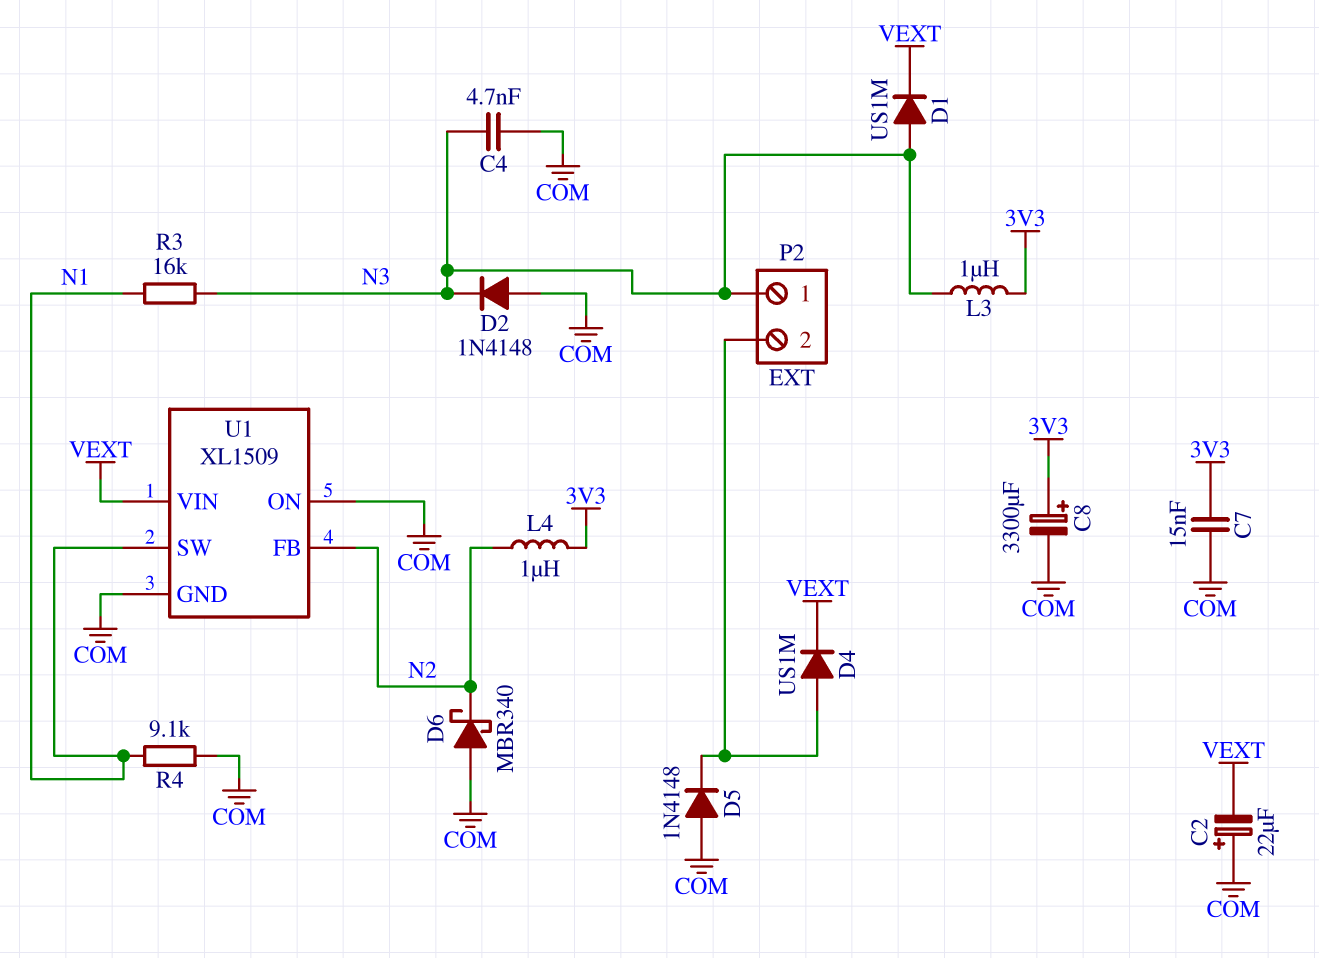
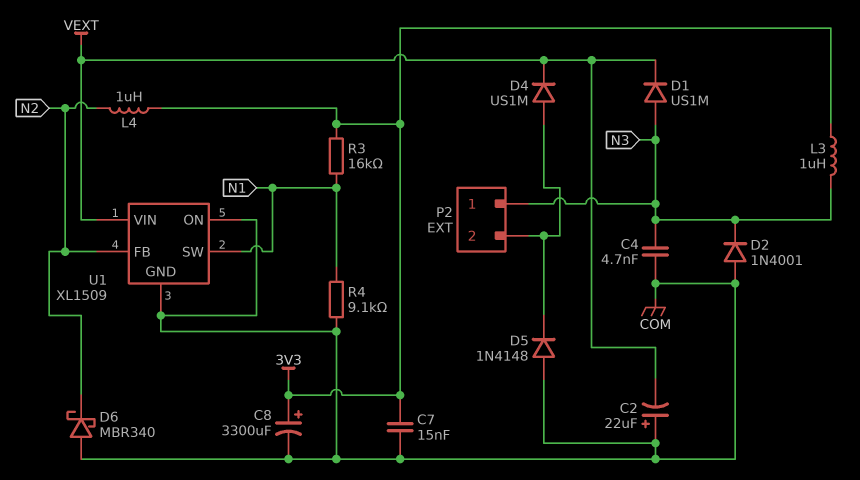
D2: diode 1N4148 (A COM, K N3) -> diode 1N4001 (A COM, K N3)
R3: 16k (N1, N3) -> 16k (3V3, N1)

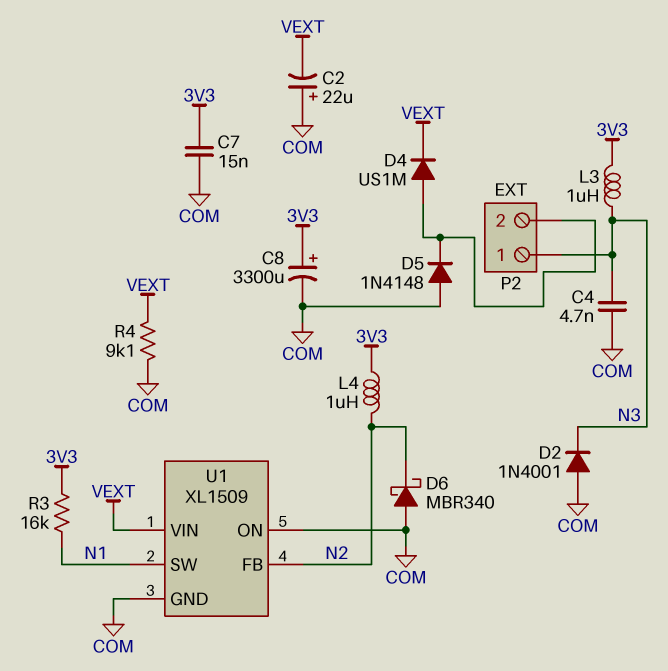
D1: diode US1M (A N3, K VEXT) -> none
R4: 9.1k (COM, N1) -> 9.1k (COM, VEXT)

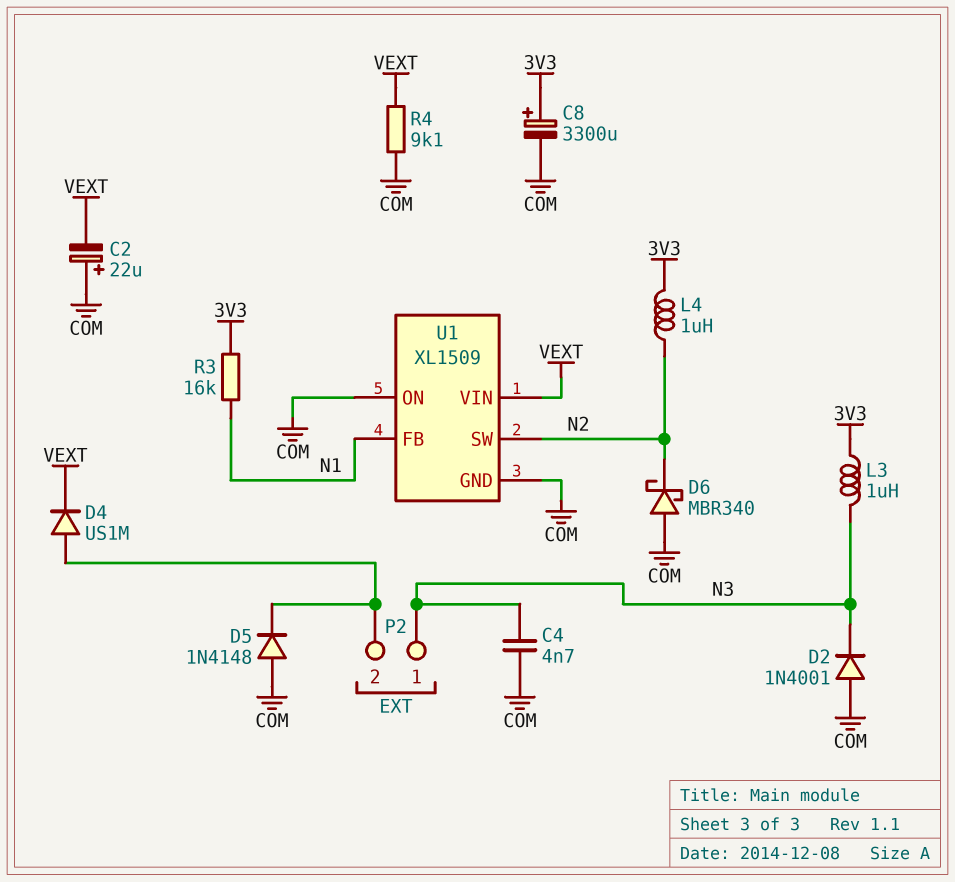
C7: 15nF (3V3, COM) -> none
U1 pin FB: N2 -> N1
U1 pin SW: N1 -> N2

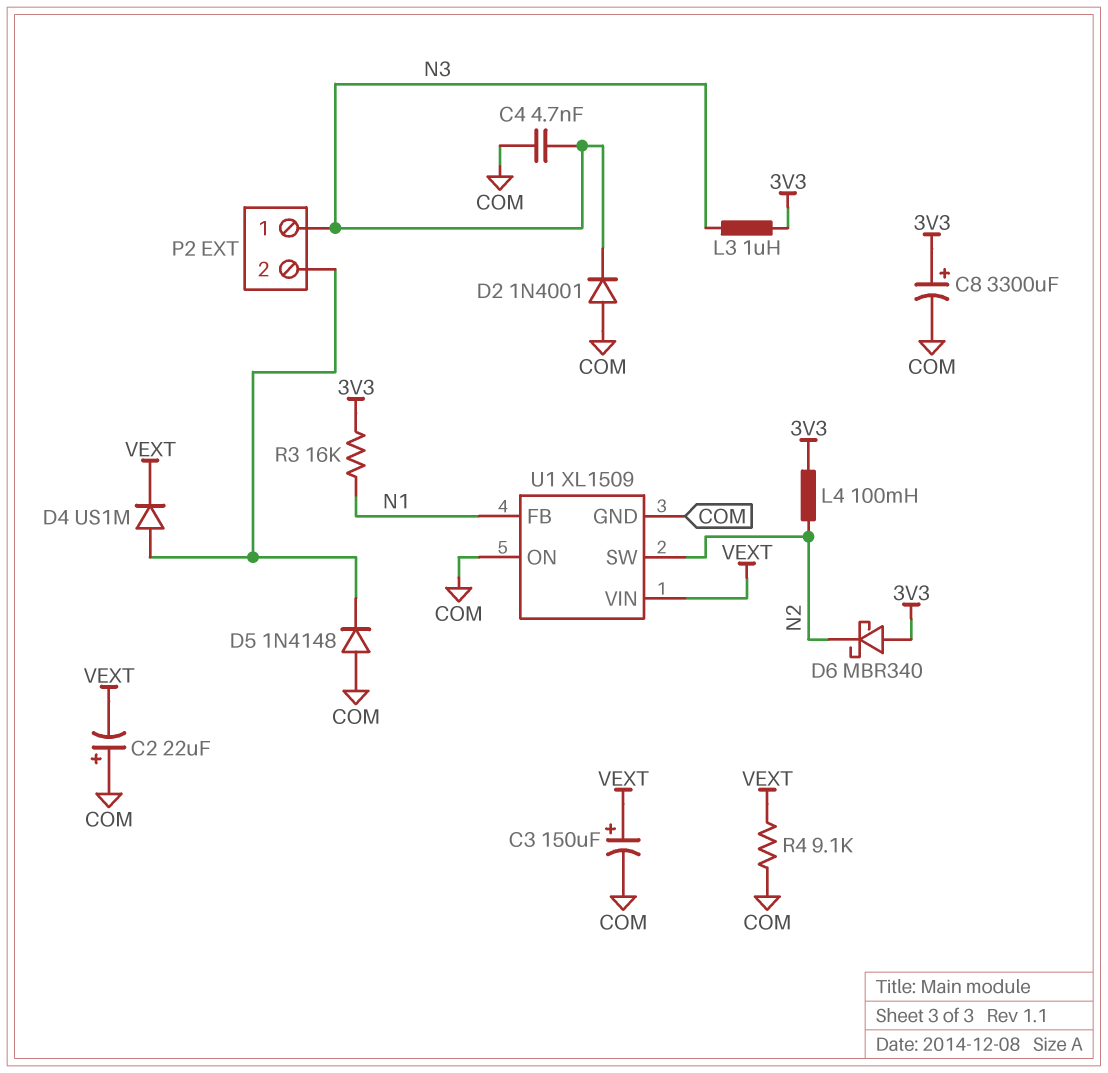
C3: none -> 150uF (plus VEXT, minus COM)
D6: schottky MBR340 (A COM, K N2) -> schottky MBR340 (A 3V3, K N2)
L4: 1uH (3V3, N2) -> 100mH (3V3, N2)

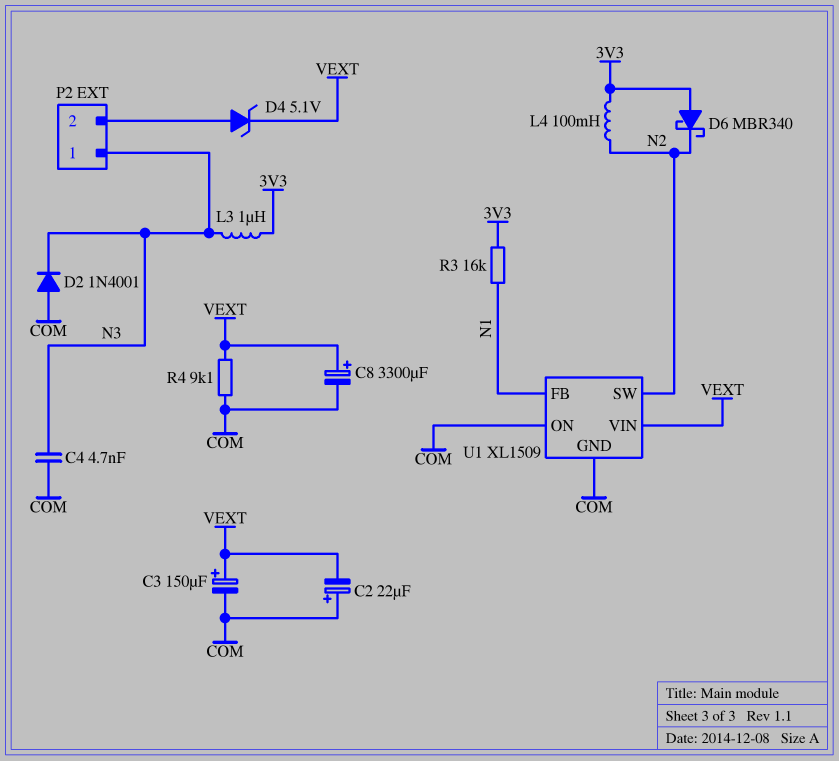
C8: 3300uF (plus 3V3, minus COM) -> 3300uF (plus VEXT, minus COM)
D4: diode US1M (A P2/2, K VEXT) -> zener 5.1V (A P2/2, K VEXT)
D5: diode 1N4148 (A COM, K P2/2) -> none

